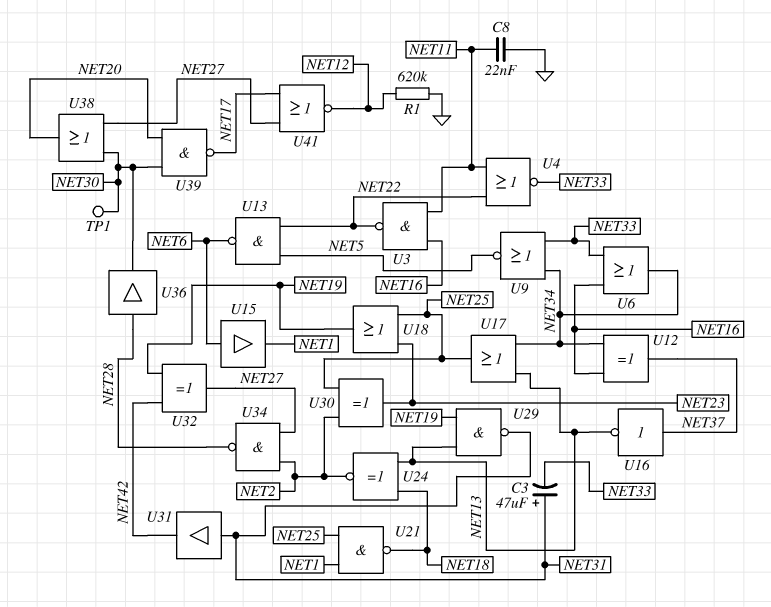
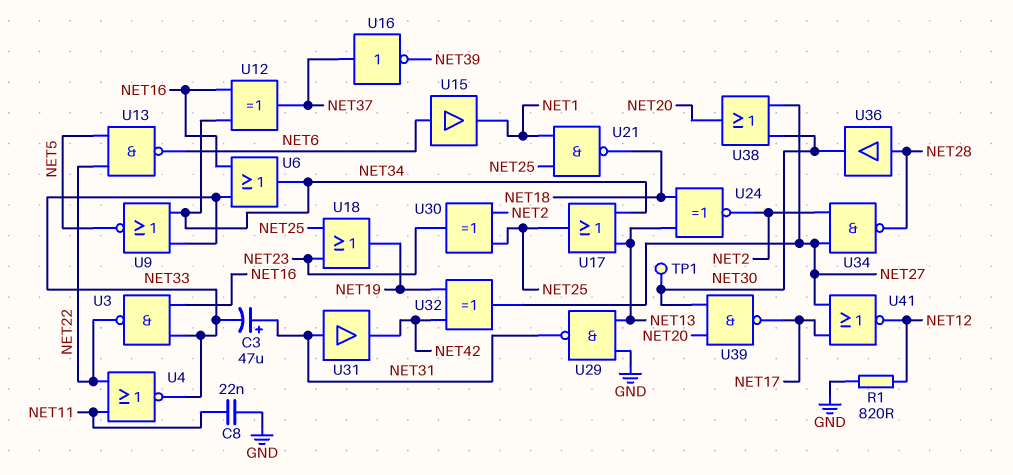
R1: 620k (GND, NET12) -> 820 (GND, NET12)
U3: NAND (in NET11, in NET16, out NET22) -> NAND (in NET16, in NET33, out NET22)
U16: NOT (in NET37, out NET13) -> NOT (in NET37, out NET39)
U29: NAND (in NET13, in NET19, out NET31) -> NAND (in GND, in NET13, out NET31)

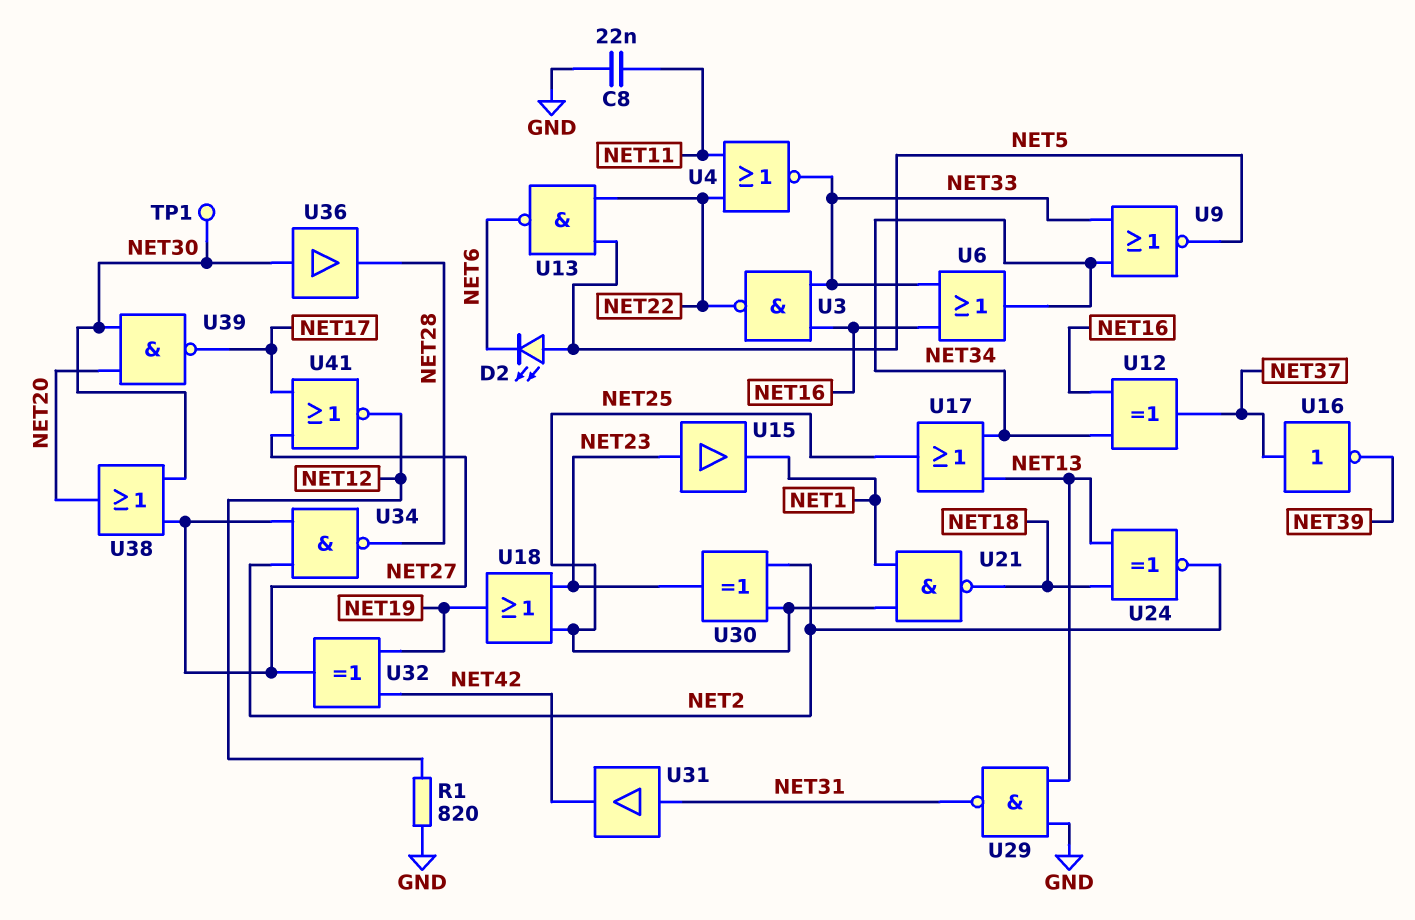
C3: 47uF (plus NET31, minus NET33) -> none
D2: none -> LED (A NET5, K NET6)
U15: buffer (in NET6, out NET1) -> buffer (in NET23, out NET1)
U36: buffer (in NET28, out NET30) -> buffer (in NET30, out NET28)

